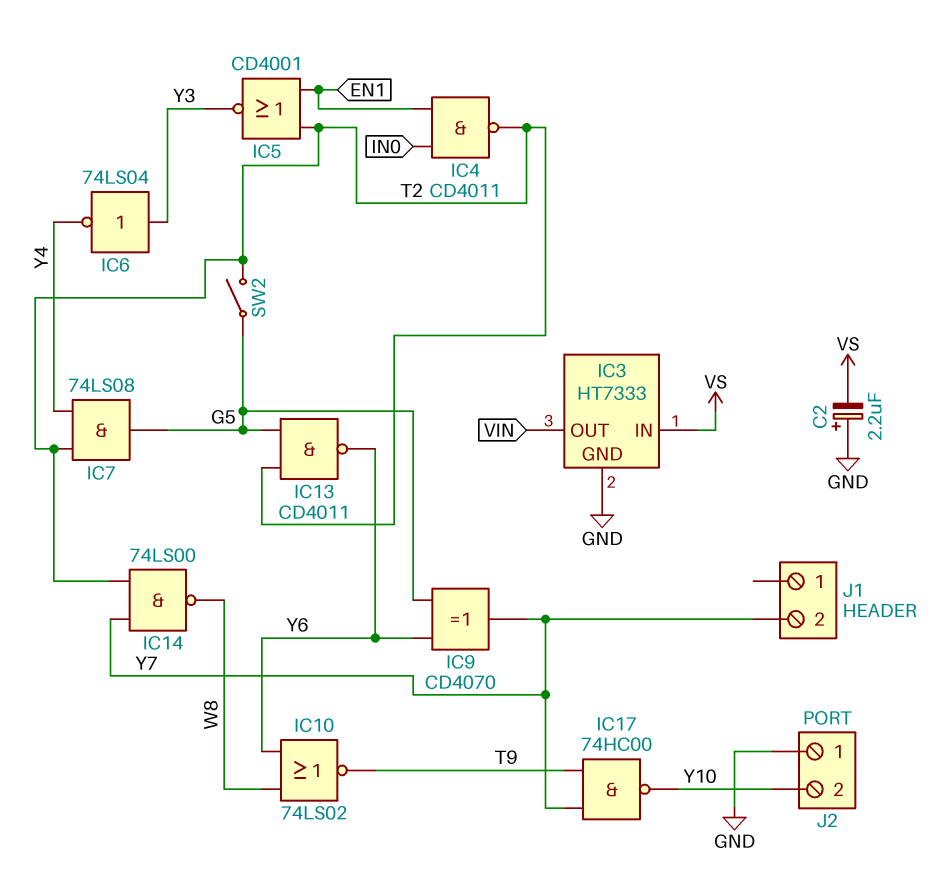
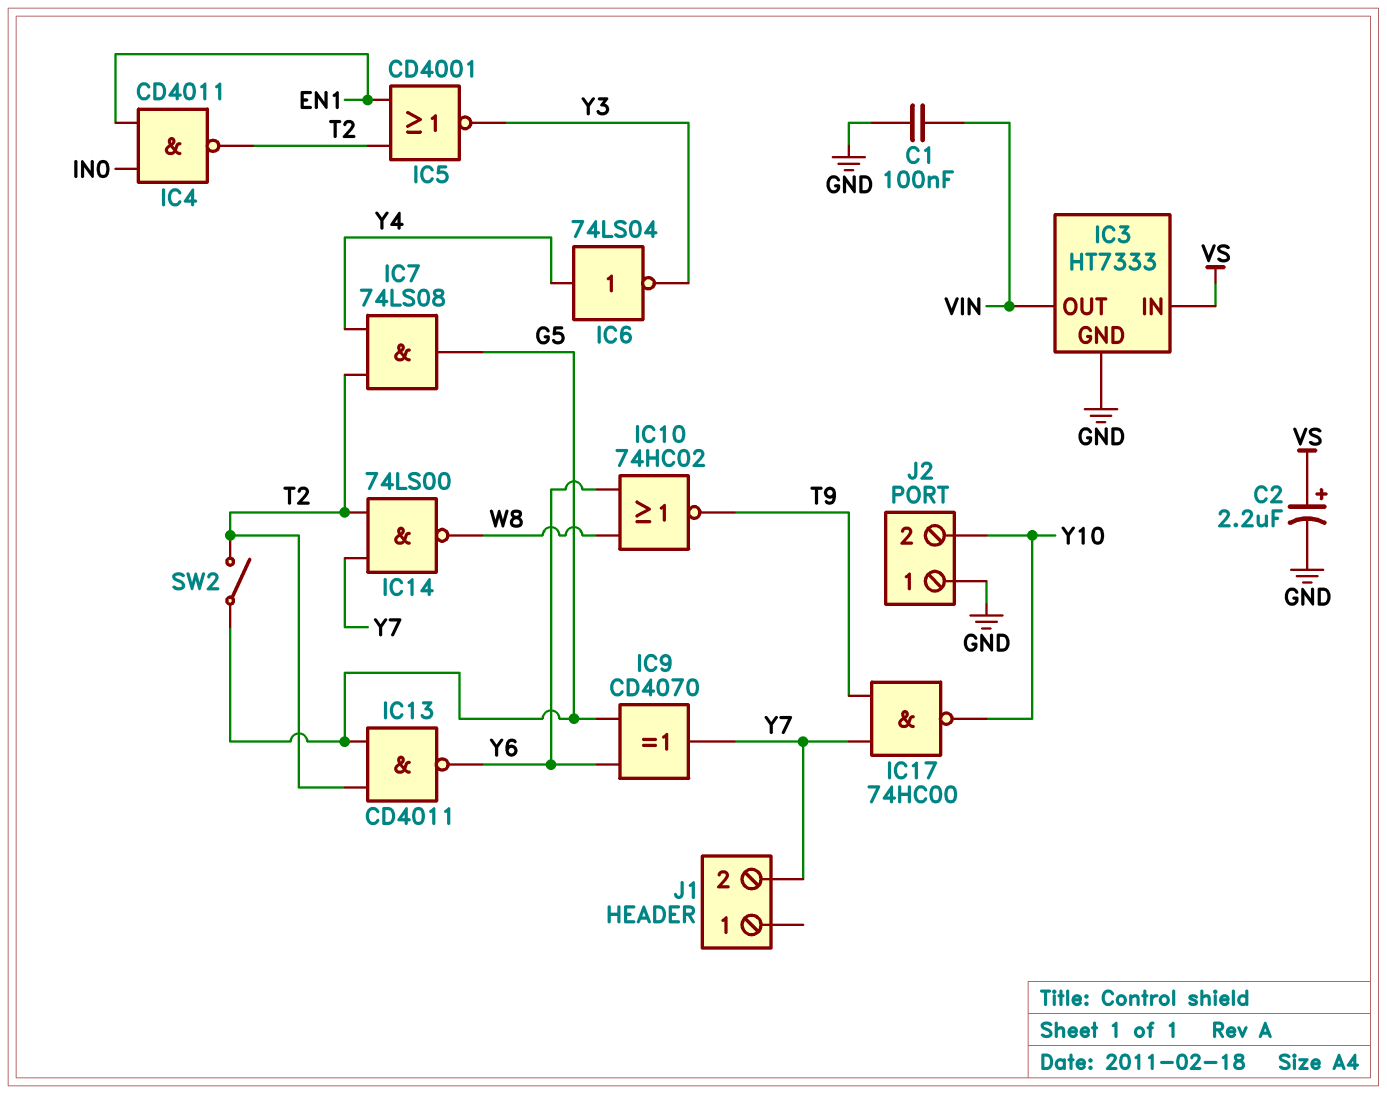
C1: none -> 100nF (GND, VIN)
C2: 2.2uF (plus GND, minus VS) -> 2.2uF (plus VS, minus GND)
IC6: NOT 74LS04 (in Y3, out Y4) -> NOT 74LS04 (in Y4, out Y3)
IC10: NOR 74LS02 (in W8, in Y6, out T9) -> NOR 74HC02 (in W8, in Y6, out T9)

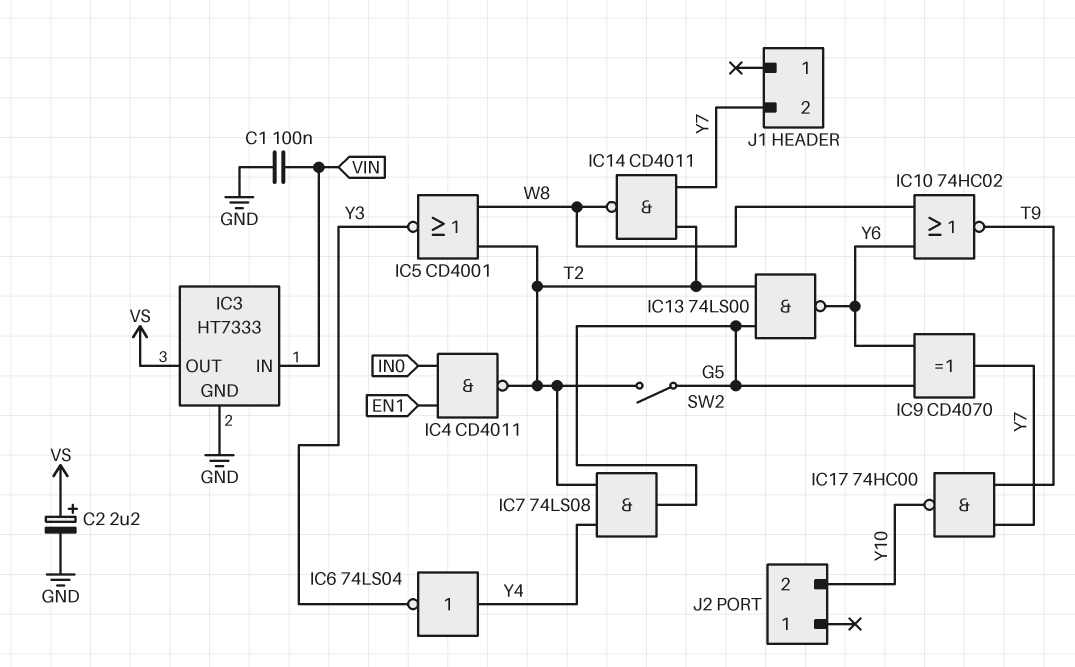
IC3 pin IN: VS -> VIN
IC3 pin OUT: VIN -> VS
IC5: NOR CD4001 (in EN1, in T2, out Y3) -> NOR CD4001 (in T2, in W8, out Y3)
IC13: NAND CD4011 (in G5, in T2, out Y6) -> NAND 74LS00 (in G5, in T2, out Y6)
IC14: NAND 74LS00 (in T2, in Y7, out W8) -> NAND CD4011 (in T2, in Y7, out W8)
J2 pin 1: GND -> none

